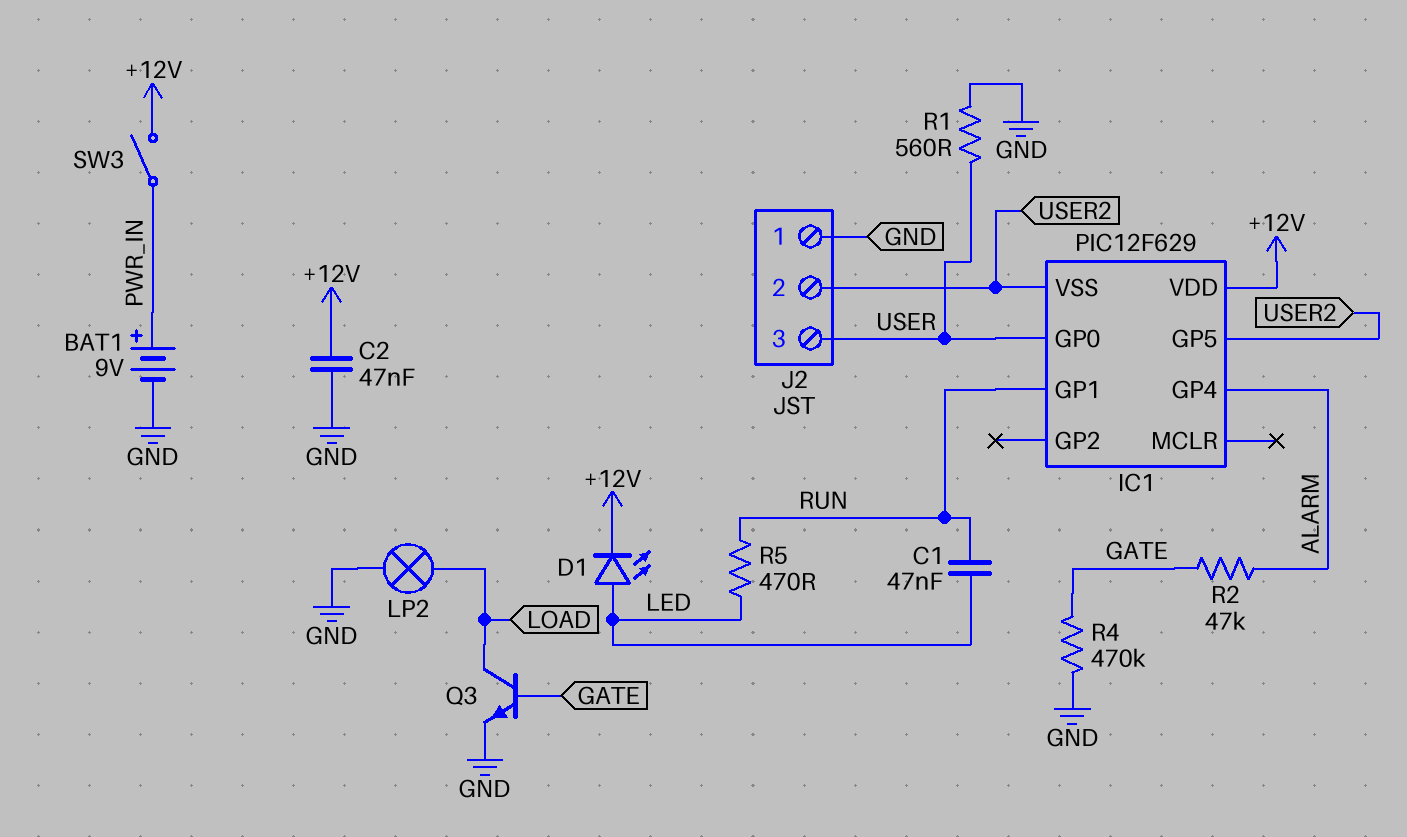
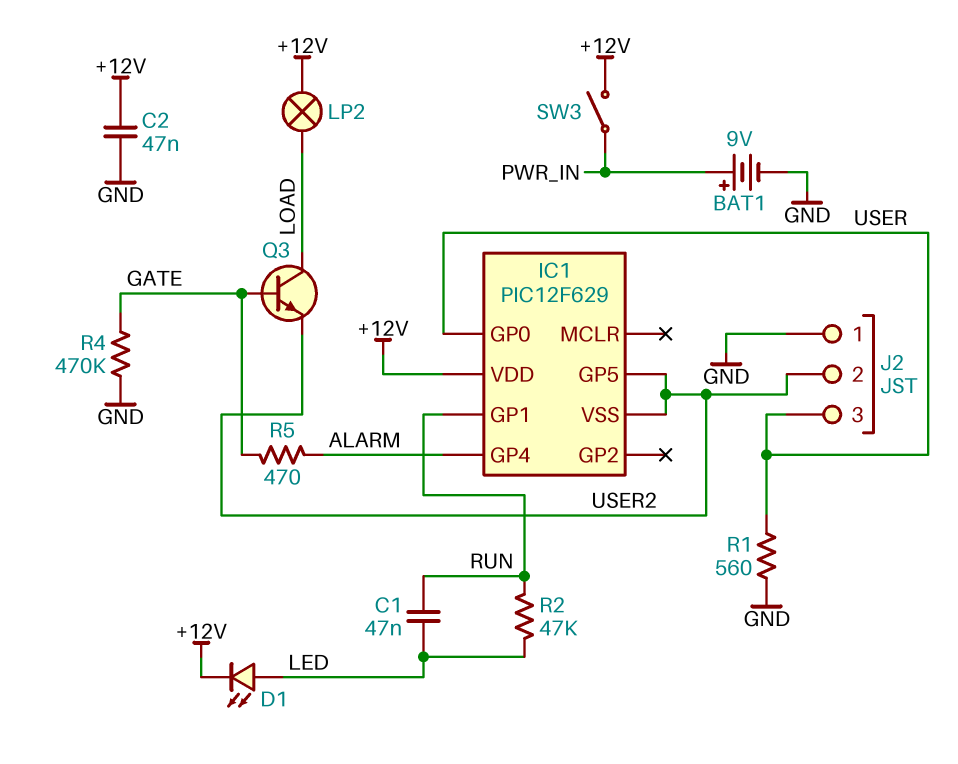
LP2: lamp (GND, LOAD) -> lamp (+12V, LOAD)
Q3: NPN (B GATE, C LOAD, E GND) -> NPN (B GATE, C LOAD, E USER2)
R2: 47k (ALARM, GATE) -> 47k (LED, RUN)
R5: 470 (LED, RUN) -> 470 (ALARM, GATE)

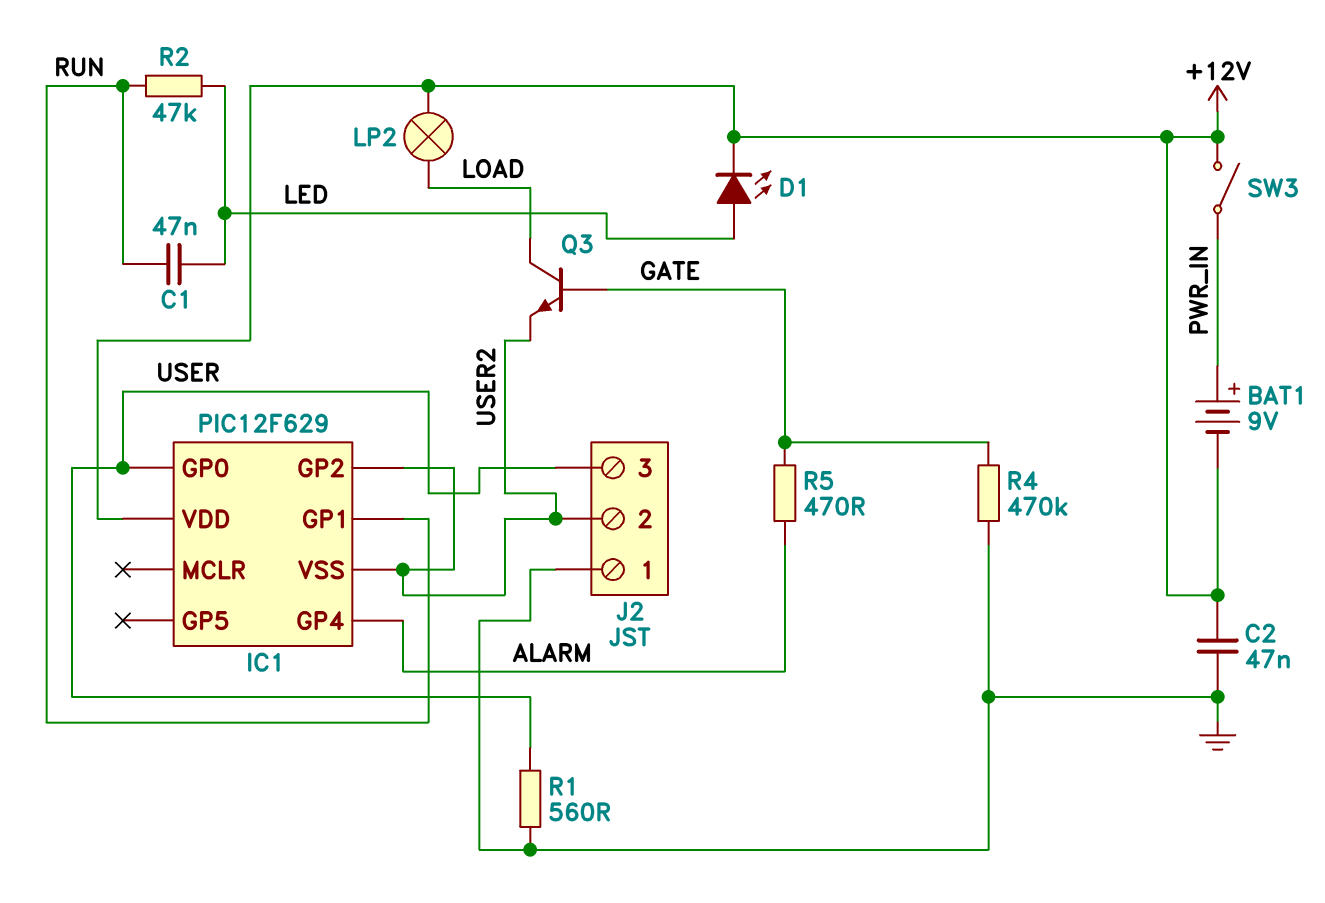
BAT1: 9V (plus PWR_IN, minus GND) -> 9V (plus PWR_IN, minus +12V)
IC1 pin GP2: none -> USER2
IC1 pin GP5: USER2 -> none

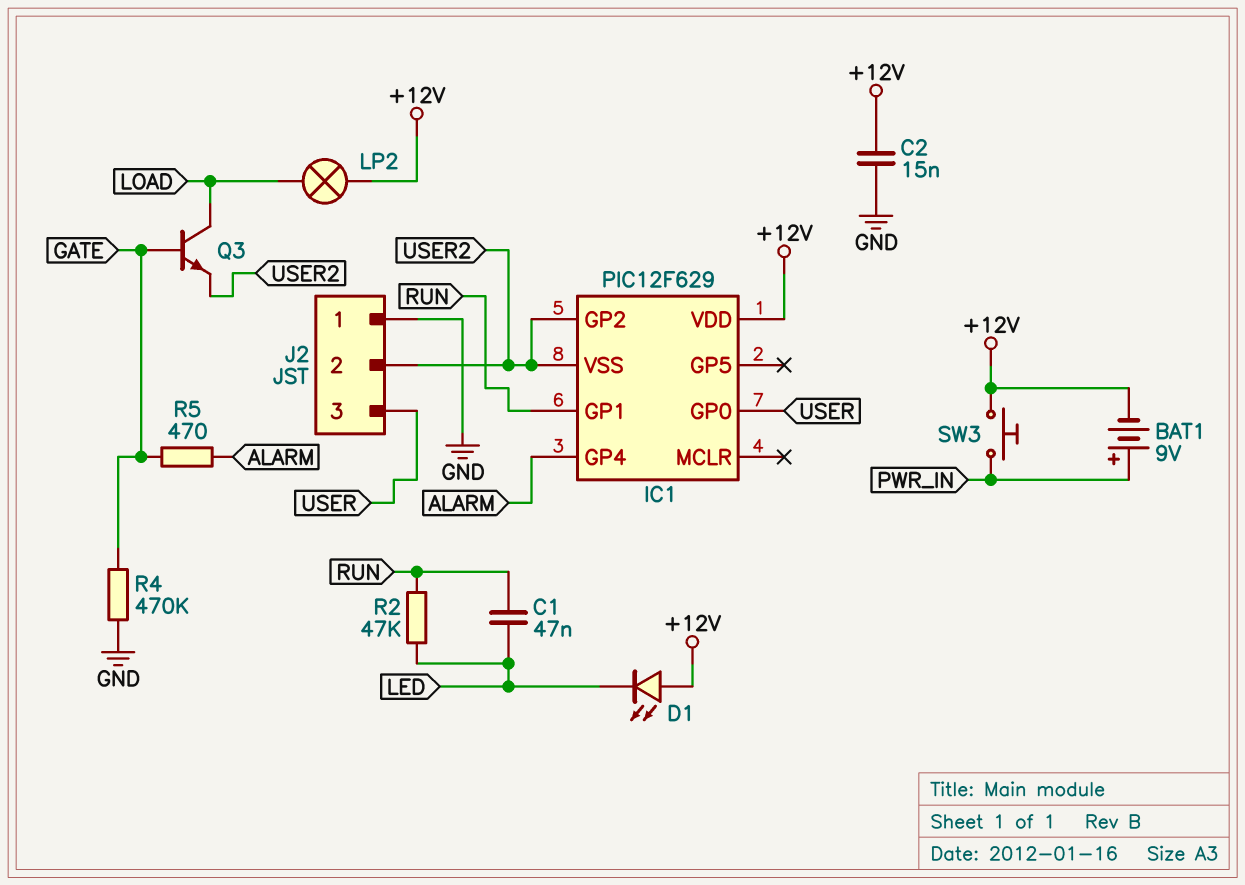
C2: 47nF (+12V, GND) -> 15nF (+12V, GND)
D1: LED (A LED, K +12V) -> LED (A +12V, K LED)
R1: 560 (GND, USER) -> none
SW3: switch (+12V, PWR_IN) -> button (+12V, PWR_IN)

